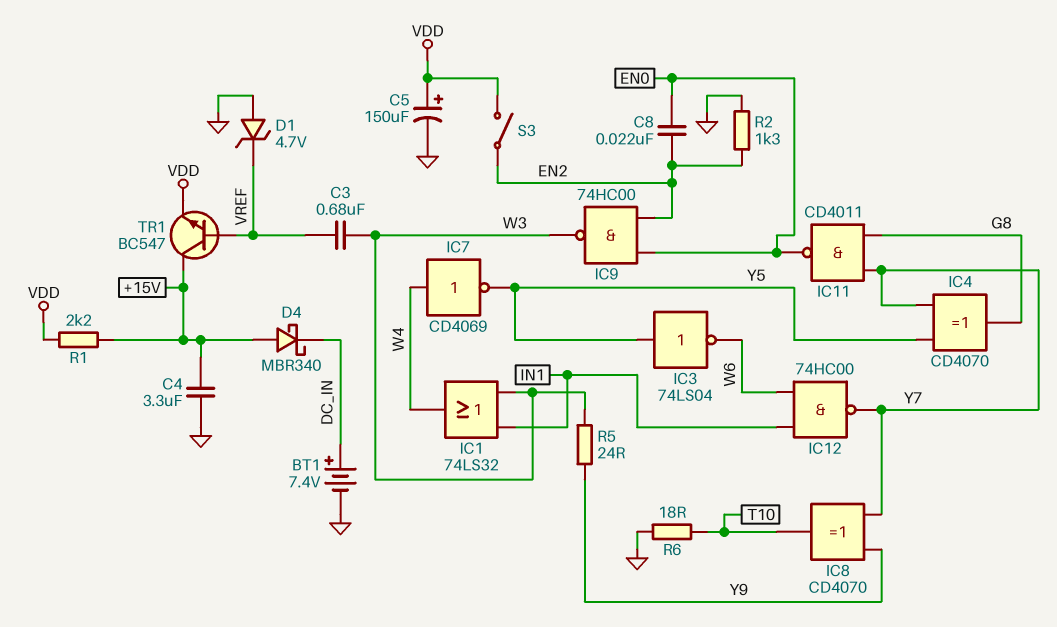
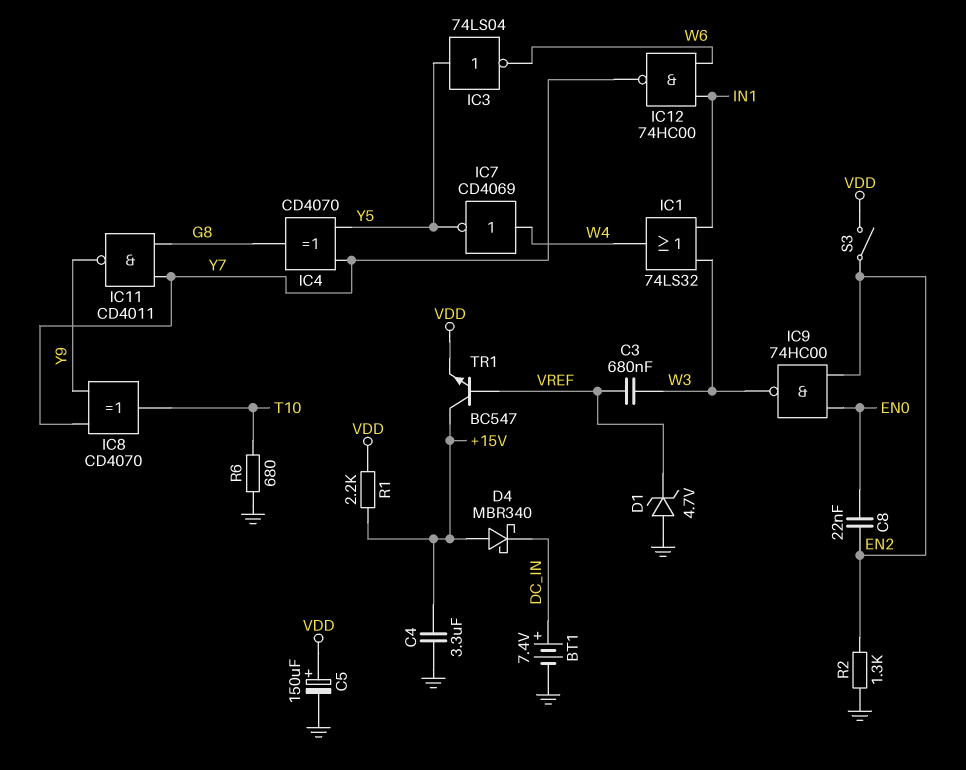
IC11: NAND CD4011 (in G8, in Y7, out EN0) -> NAND CD4011 (in G8, in Y7, out Y9)
R5: 24 (W3, Y9) -> none
R6: 18 (GND, T10) -> 680 (GND, T10)

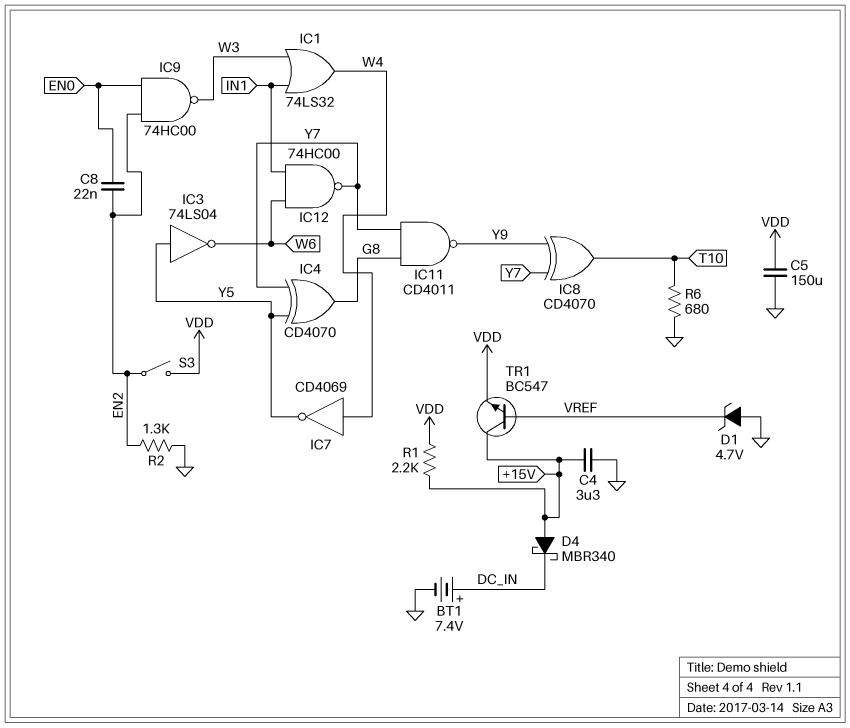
C3: 680nF (VREF, W3) -> none
C5: 150uF (plus VDD, minus GND) -> 150uF (GND, VDD)

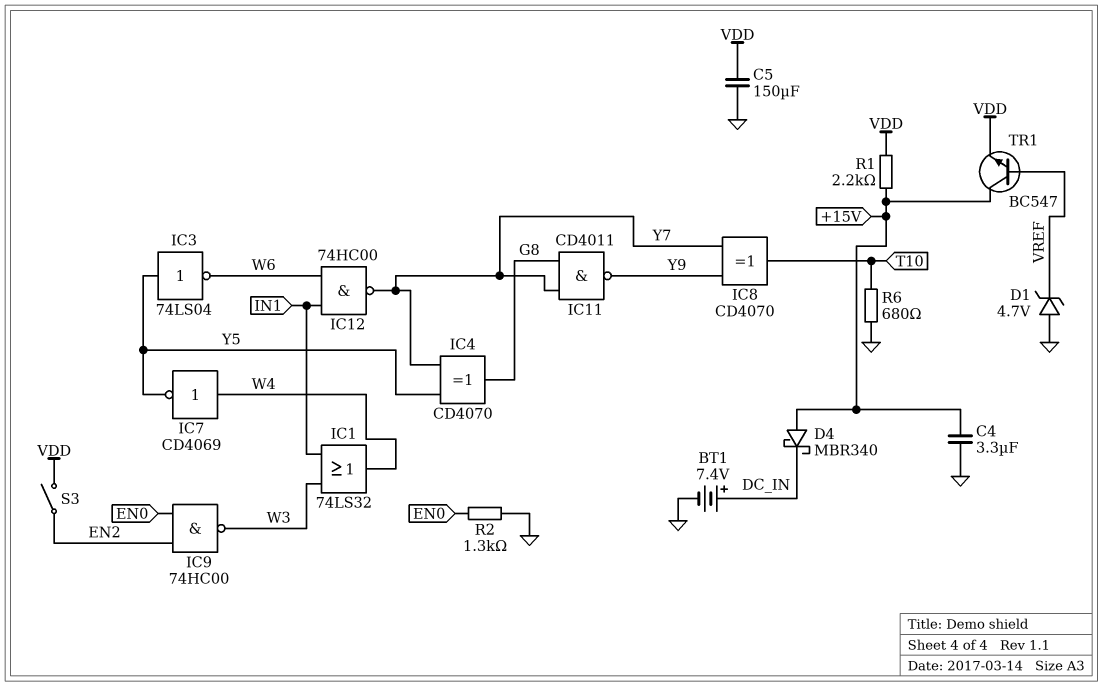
C8: 22nF (EN0, EN2) -> none
R2: 1.3k (EN2, GND) -> 1.3k (EN0, GND)

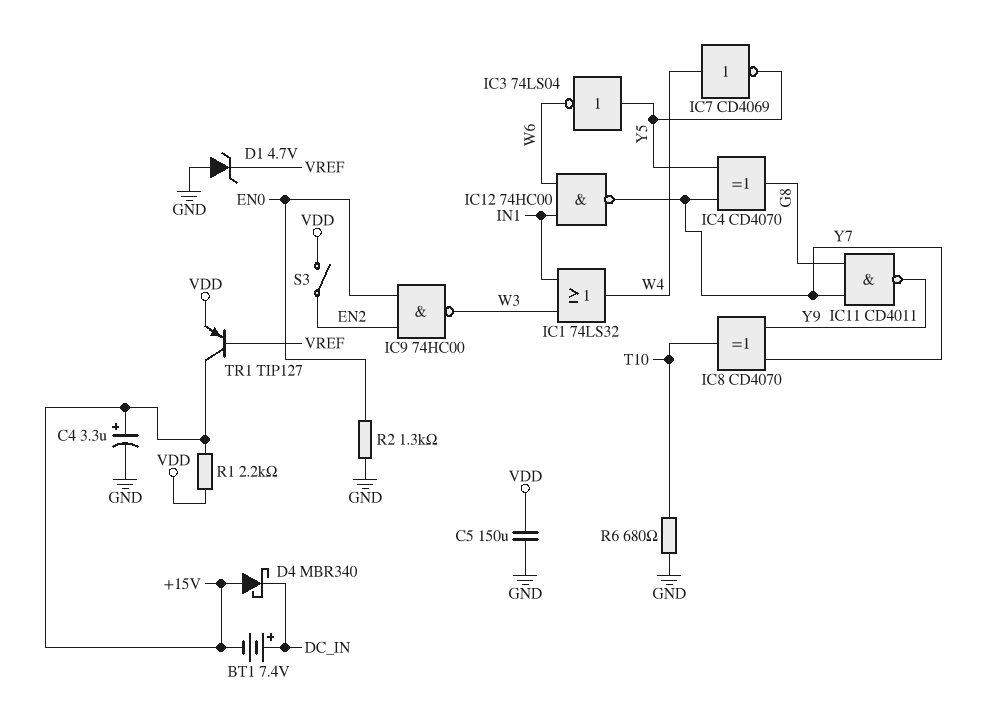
BT1: 7.4V (plus DC_IN, minus GND) -> 7.4V (plus DC_IN, minus +15V)
C4: 3.3uF (+15V, GND) -> 3.3uF (plus +15V, minus GND)
TR1: NPN BC547 (B VREF, C +15V, E VDD) -> PNP TIP127 (B VREF, C +15V, E VDD)

